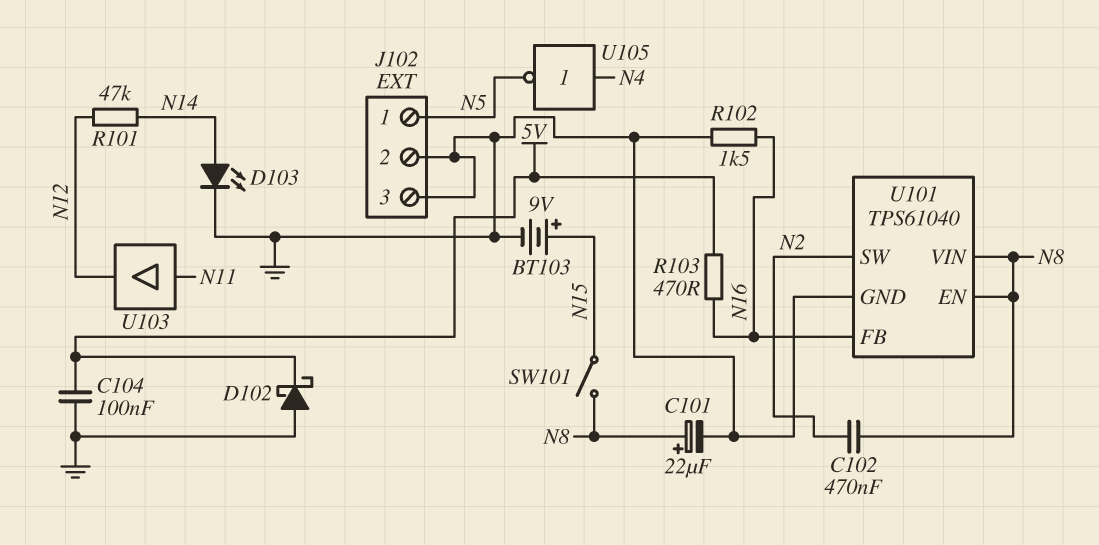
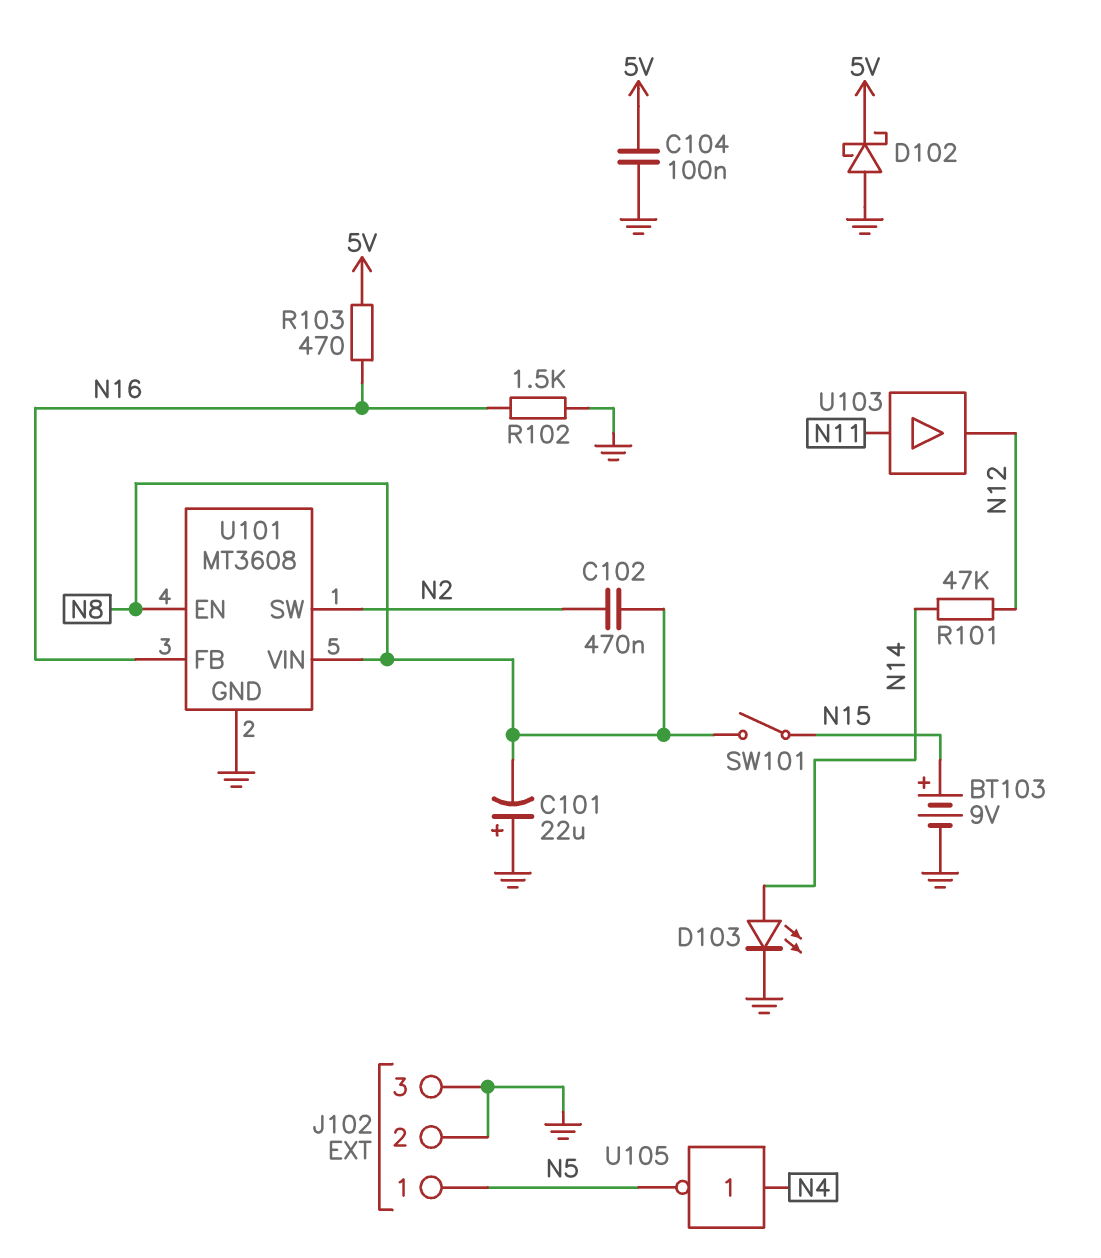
C101: 22uF (plus N8, minus GND) -> 22uF (plus GND, minus N8)
U101: TPS61040 -> MT3608

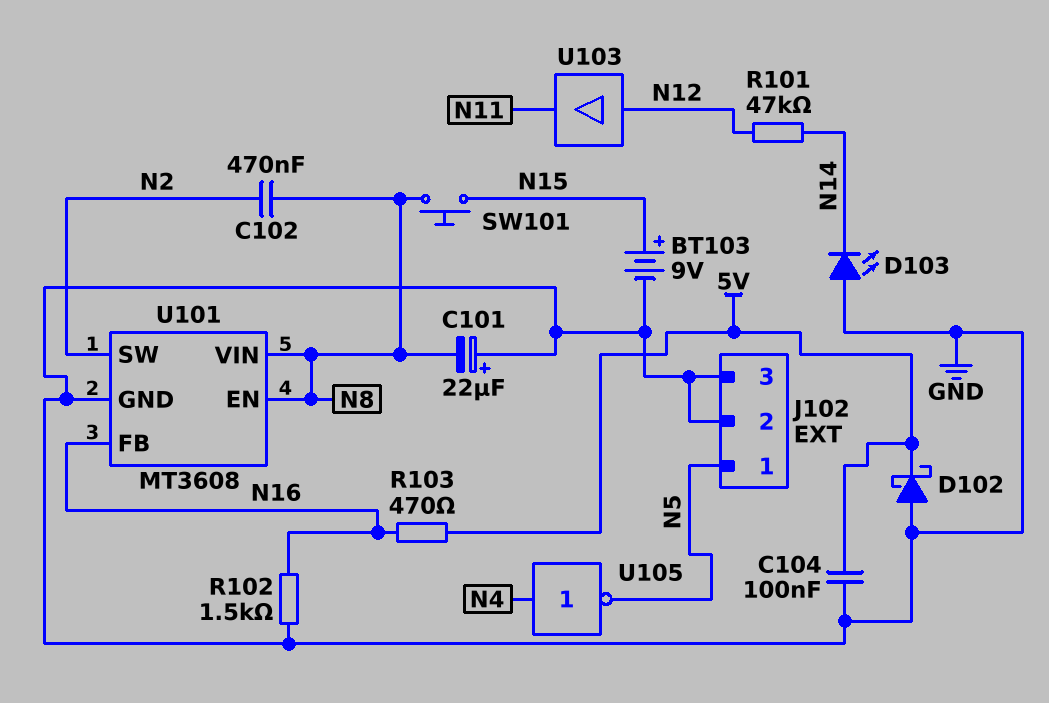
D103: LED (A N14, K GND) -> LED (A GND, K N14)
SW101: switch (N8, N15) -> button (N8, N15)
U103: buffer (in N11, out N12) -> buffer (in N12, out N11)

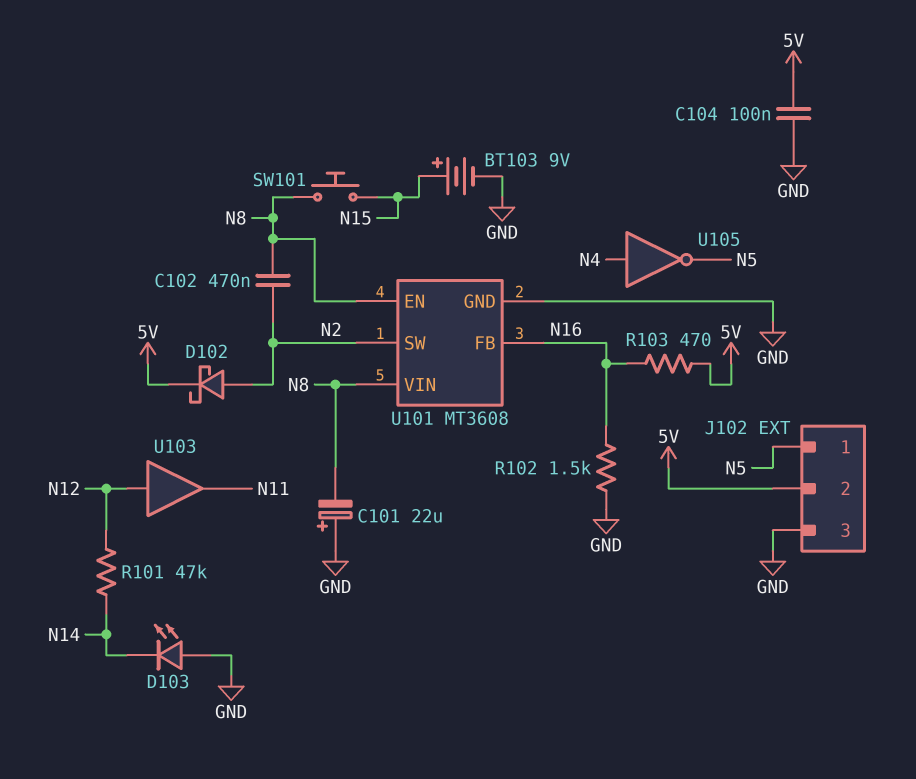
D102: schottky (A GND, K 5V) -> schottky (A N2, K 5V)
J102 pin 2: GND -> 5V

